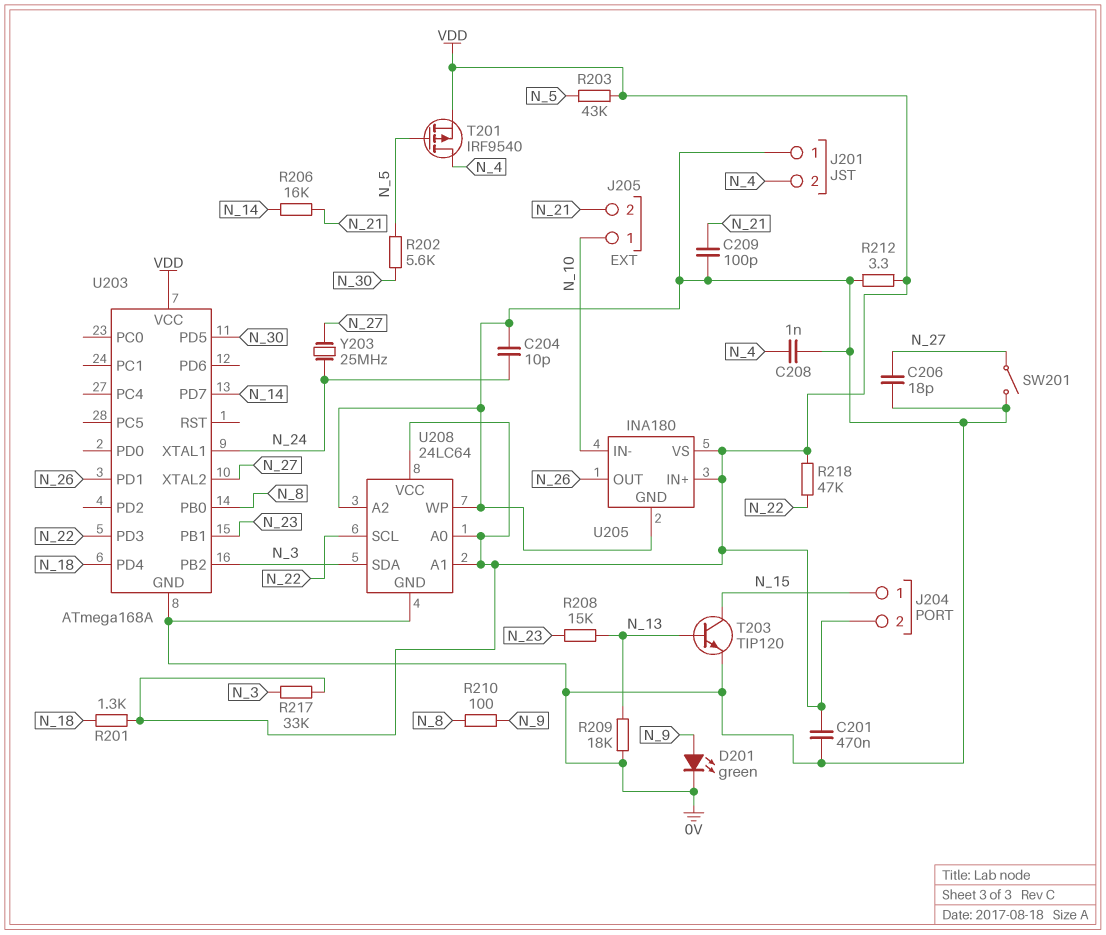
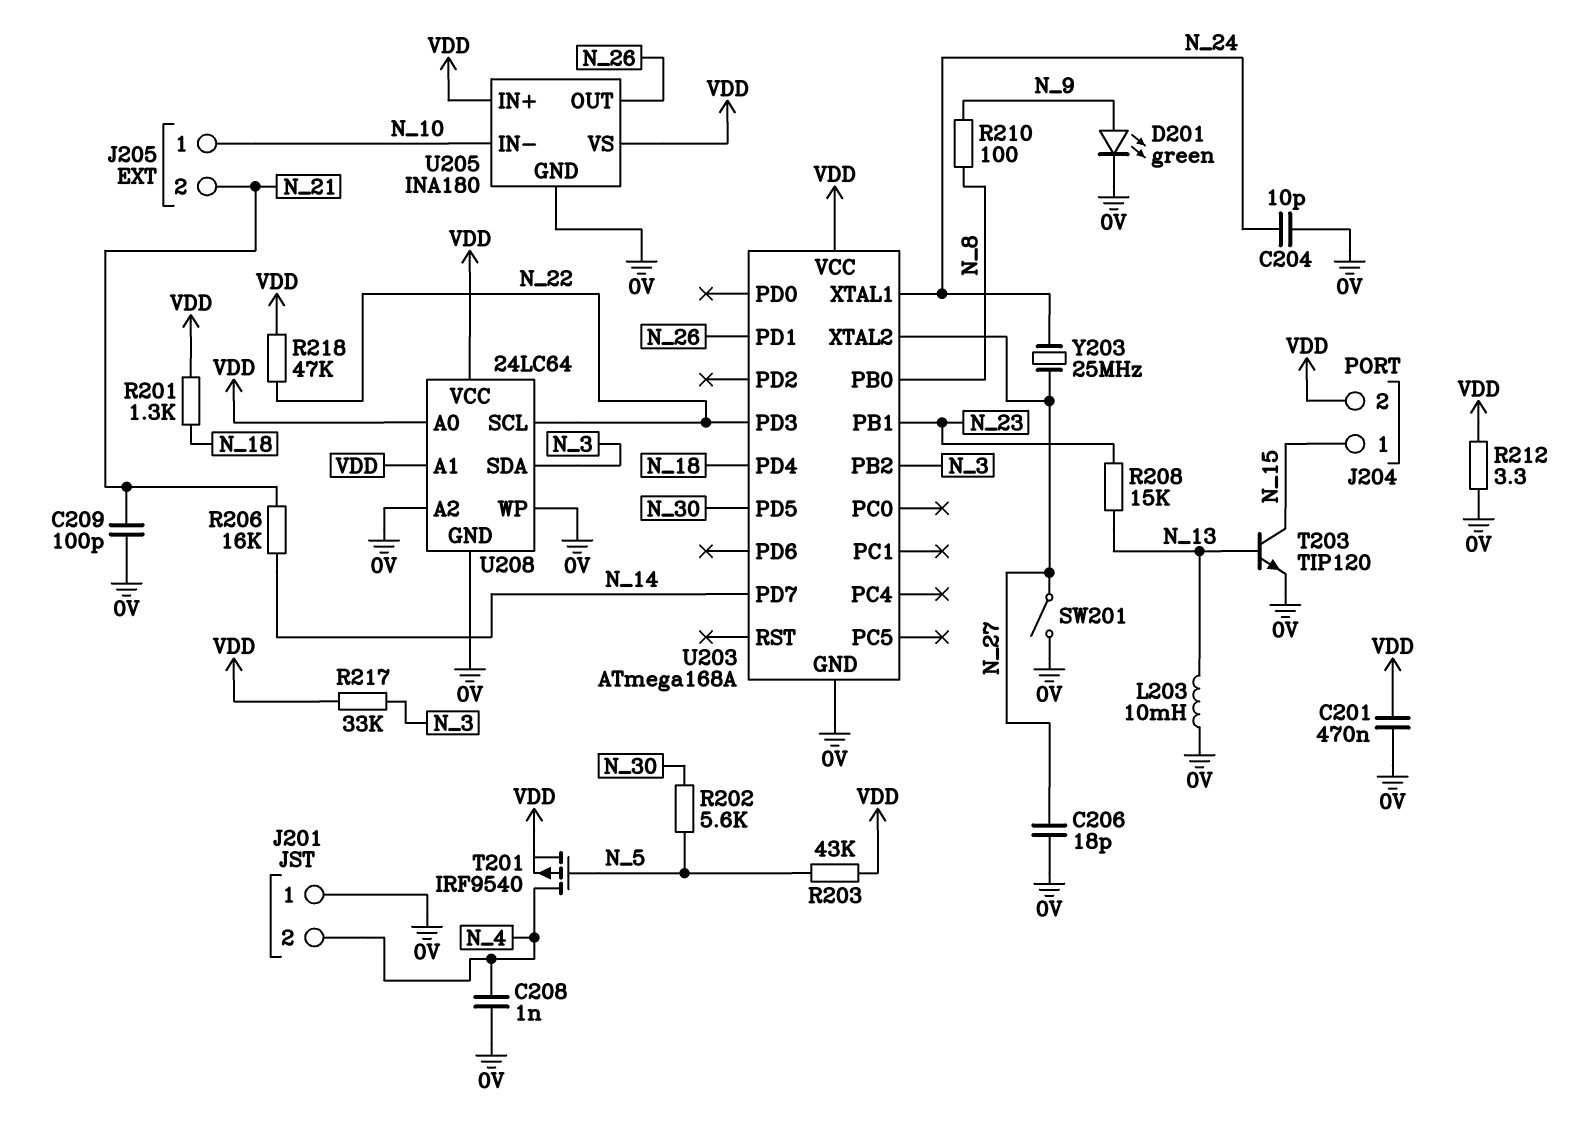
L203: none -> 10mH (0V, N_13)
R209: 18k (0V, N_13) -> none

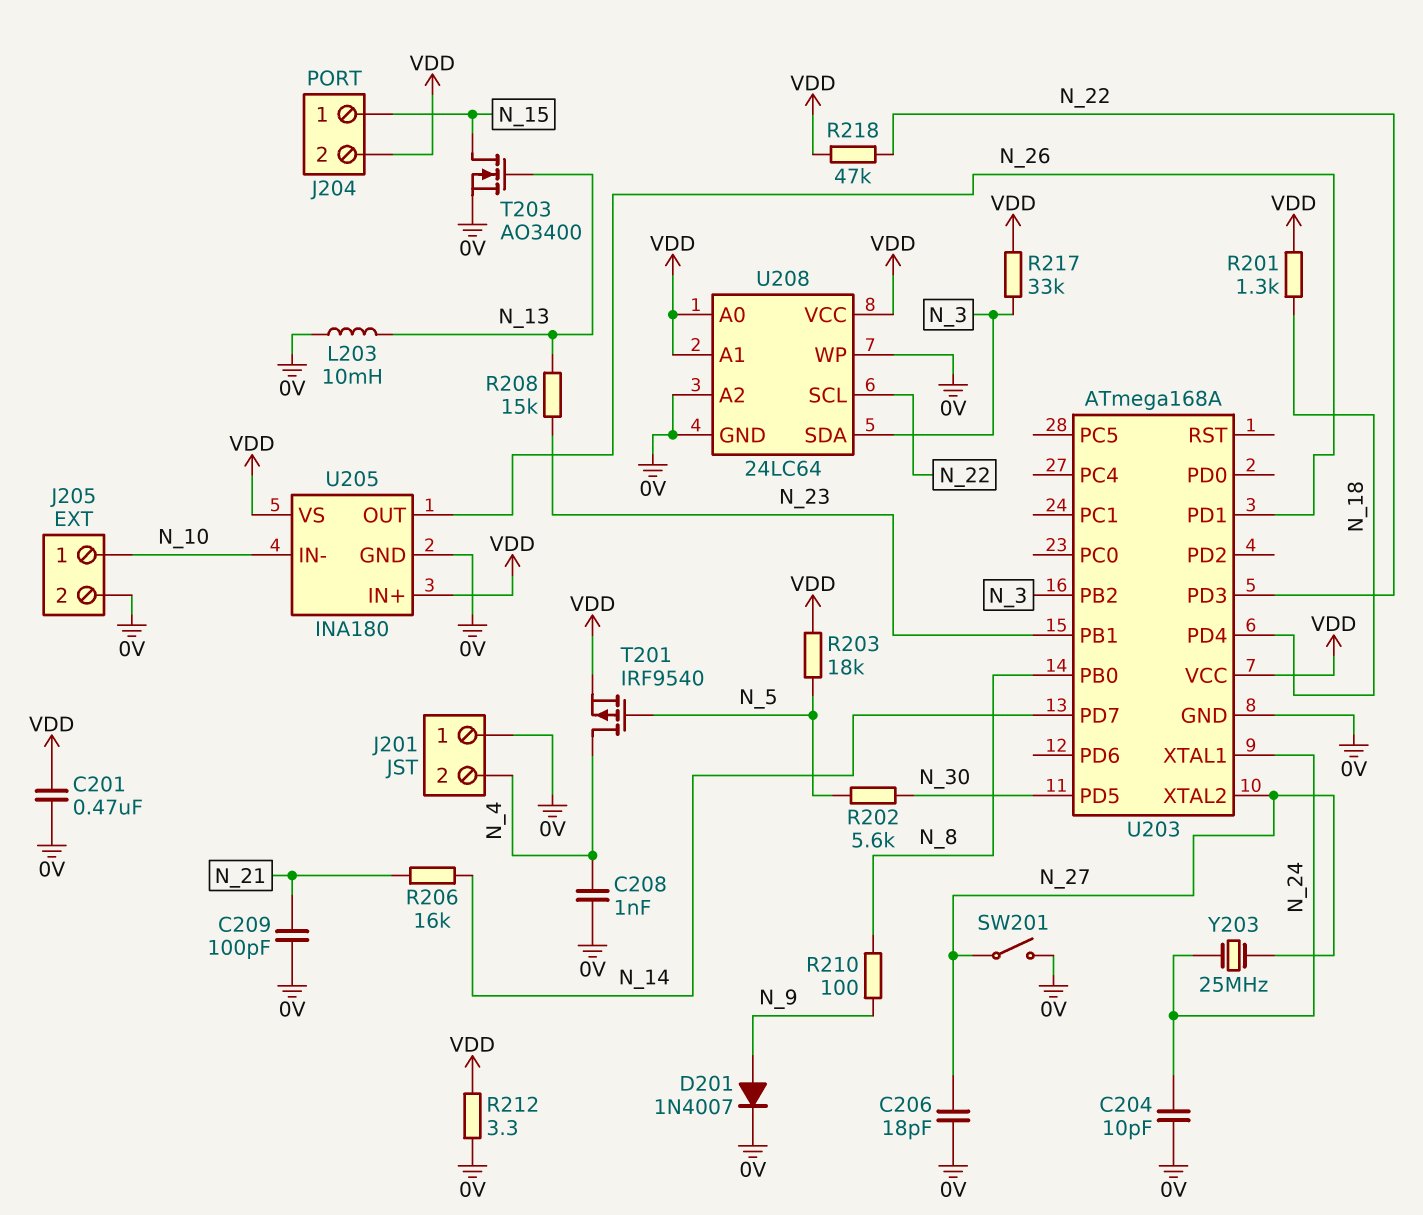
D201: LED green (A N_9, K 0V) -> diode 1N4007 (A N_9, K 0V)
J205 pin 2: N_21 -> 0V
R203: 43k (N_5, VDD) -> 18k (N_5, VDD)
T203: NPN TIP120 (B N_13, C N_15, E 0V) -> NMOS AO3400 (G N_13, D N_15, S 0V)

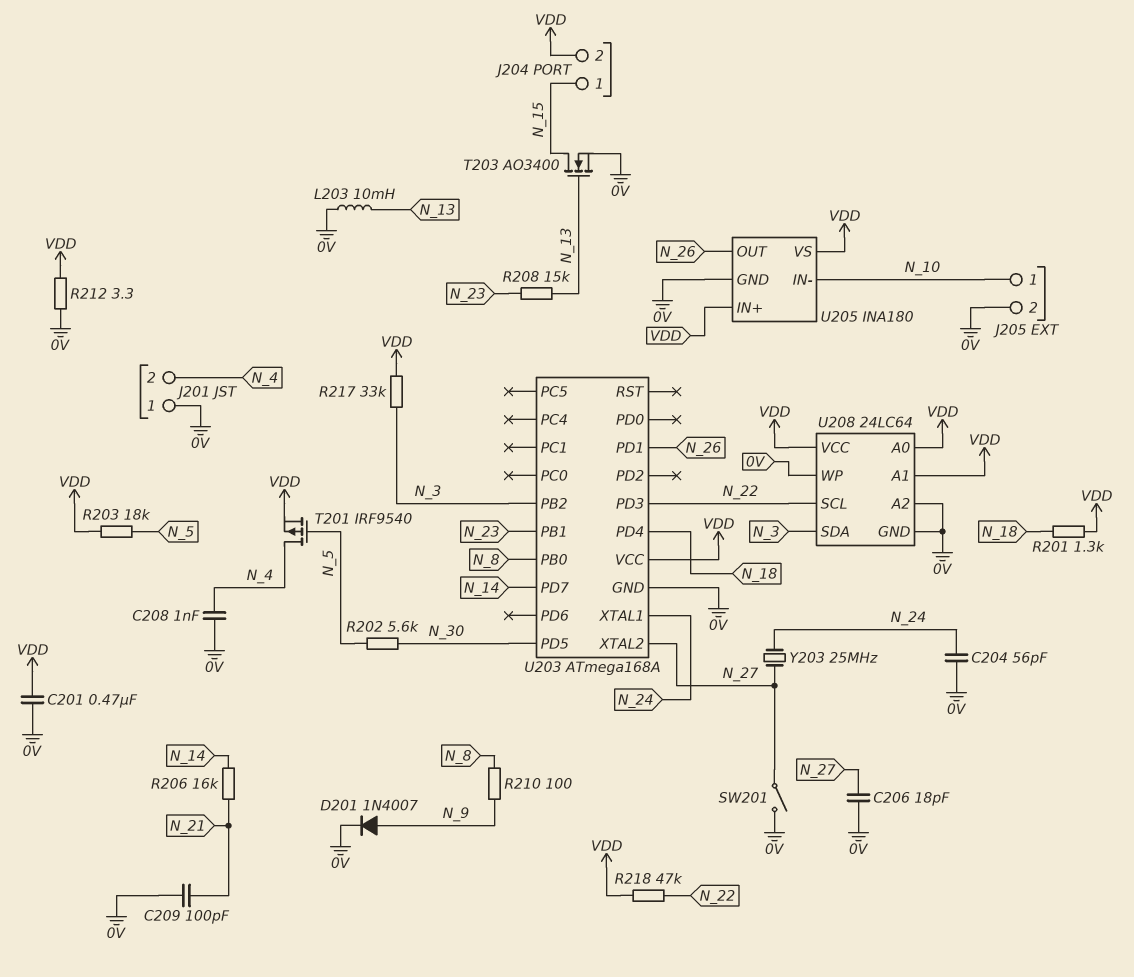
C204: 10pF (0V, N_24) -> 56pF (0V, N_24)

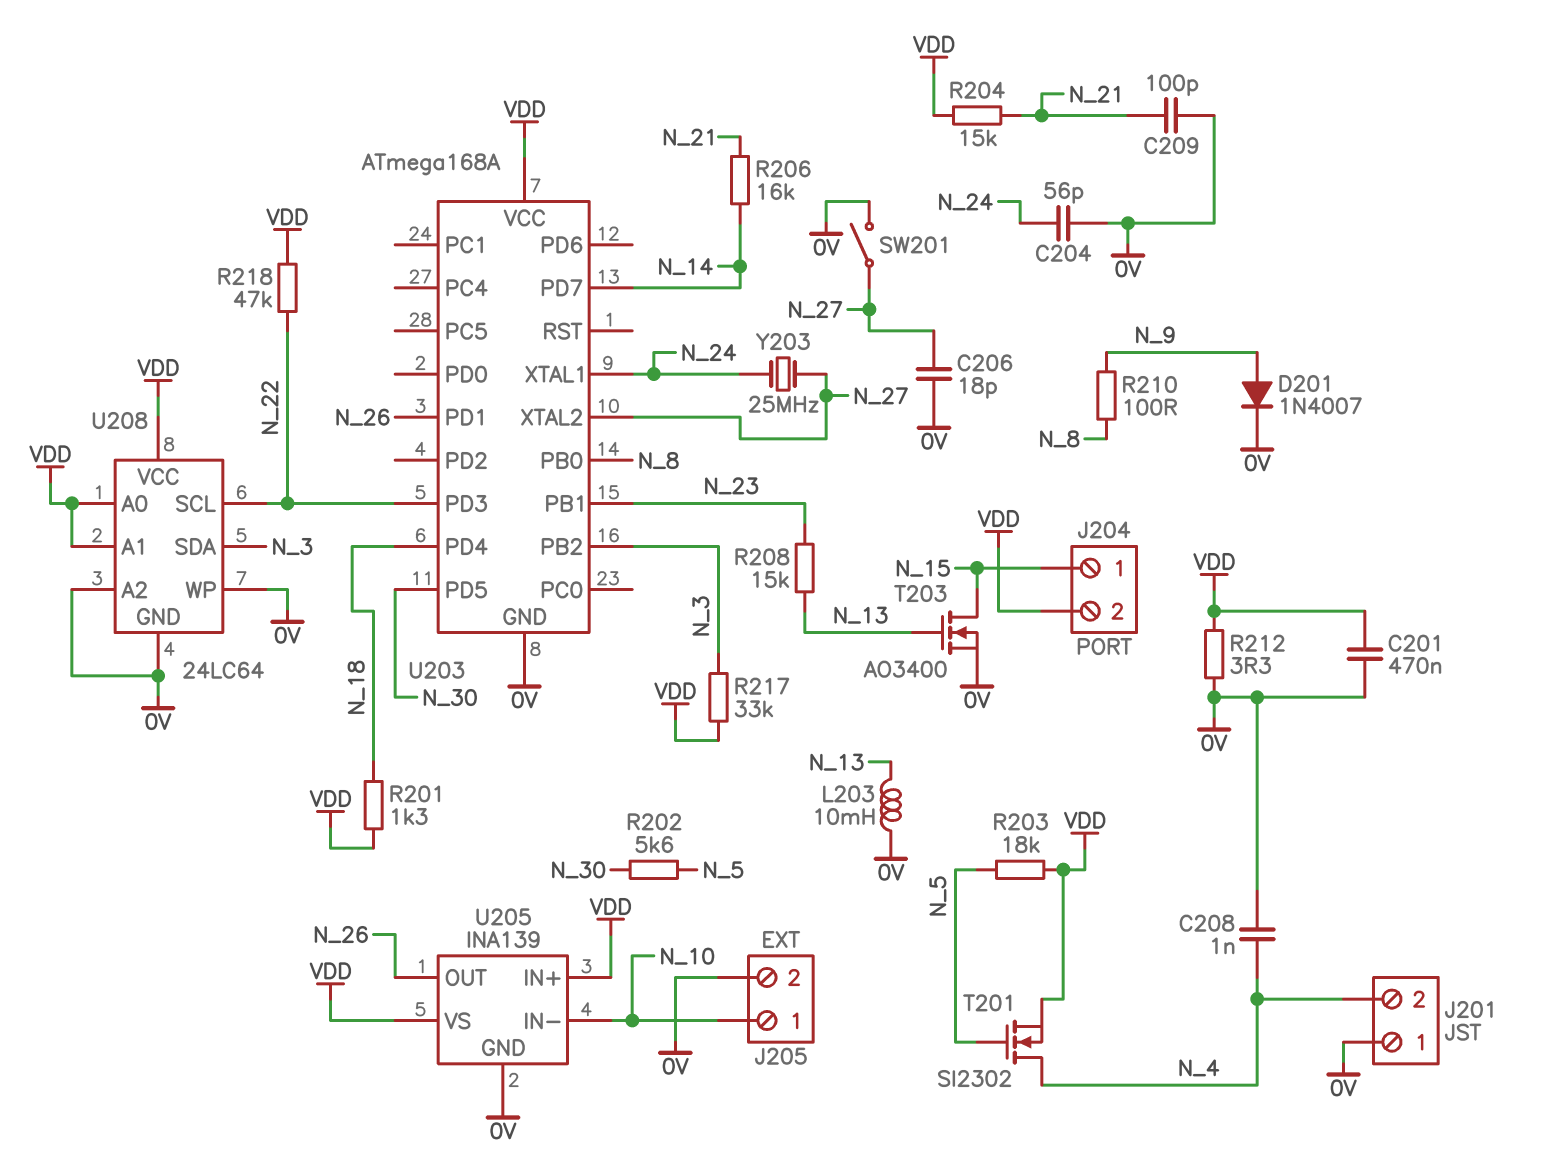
R204: none -> 15k (N_21, VDD)
T201: PMOS IRF9540 (G N_5, D N_4, S VDD) -> NMOS SI2302 (G N_5, D N_4, S VDD)
U205: INA180 -> INA139

